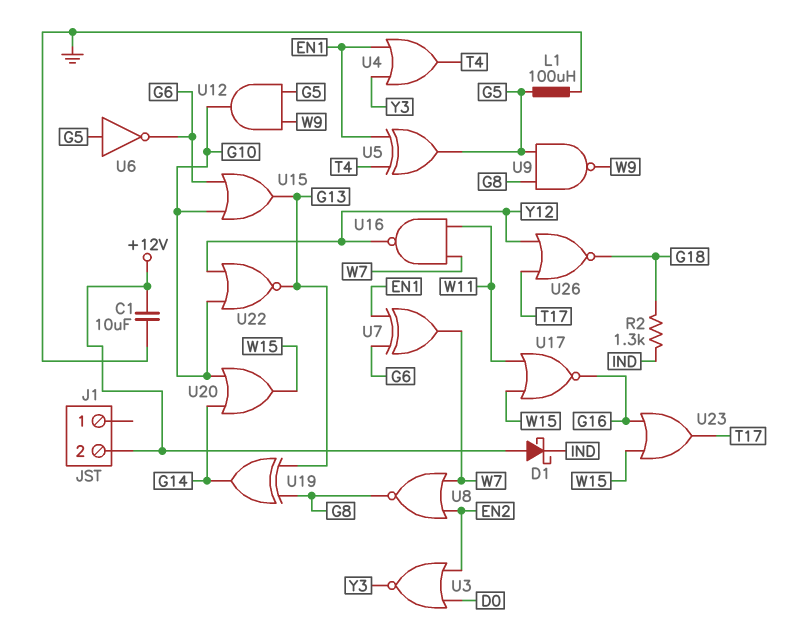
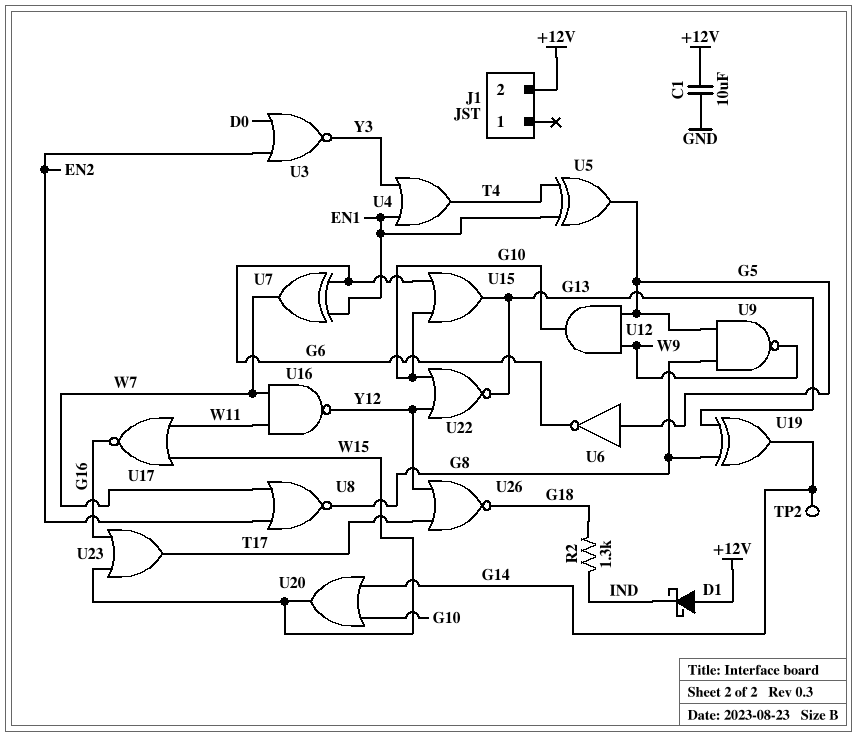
L1: 100uH (G5, GND) -> none
TP2: none -> test point (G14)

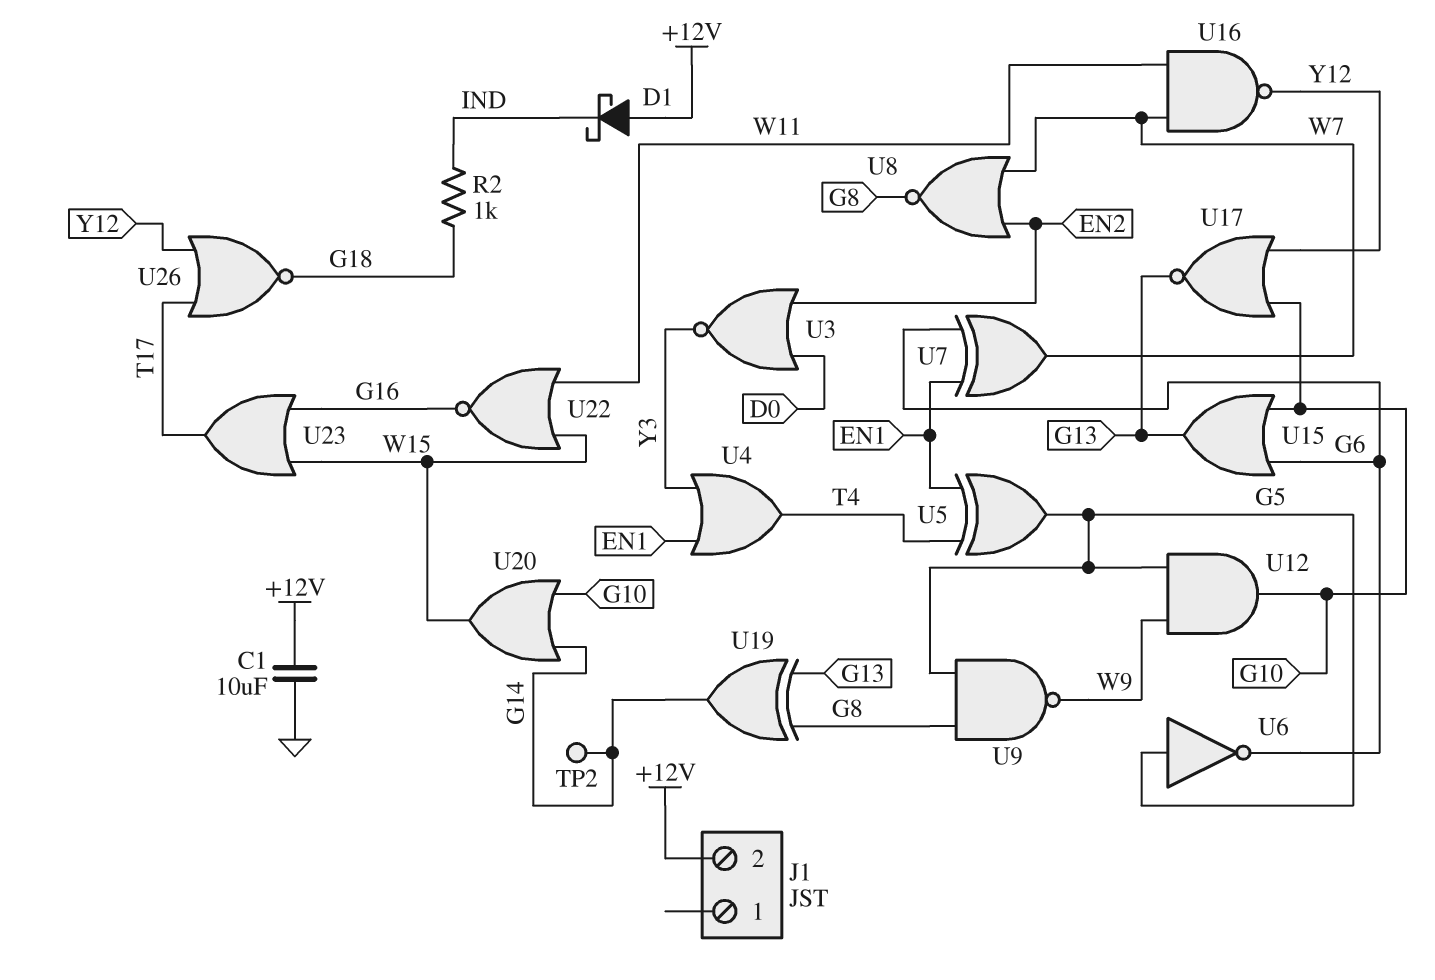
R2: 1.3k (G18, IND) -> 1k (G18, IND)
U17: NOR (in W11, in W15, out G16) -> NOR (in G10, in Y12, out G13)
U22: NOR (in G10, in Y12, out G13) -> NOR (in W11, in W15, out G16)

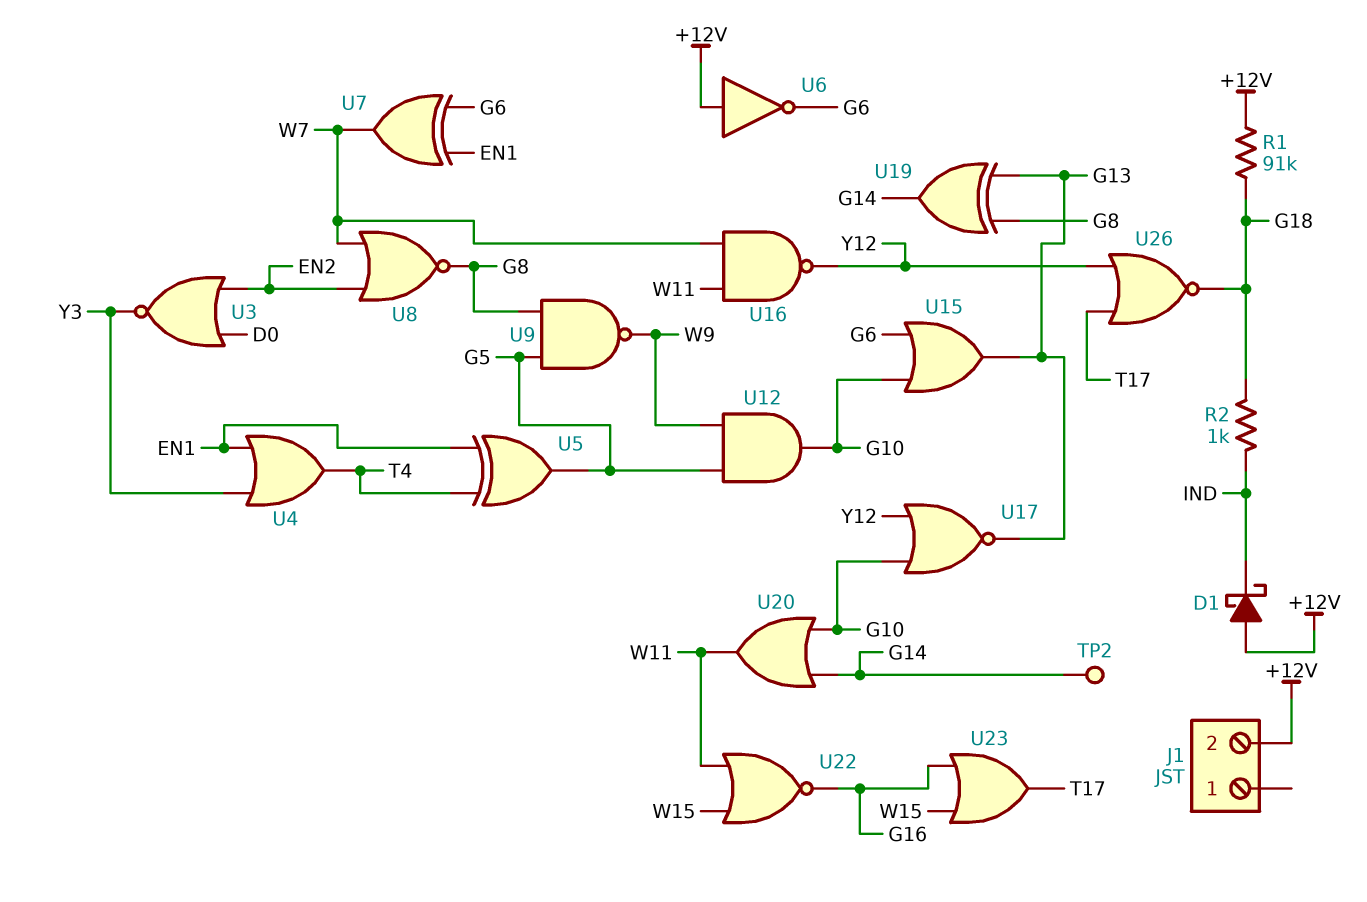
C1: 10uF (+12V, GND) -> none
R1: none -> 91k (+12V, G18)
U6: NOT (in G5, out G6) -> NOT (in +12V, out G6)
U20: OR (in G10, in G14, out W15) -> OR (in G10, in G14, out W11)

